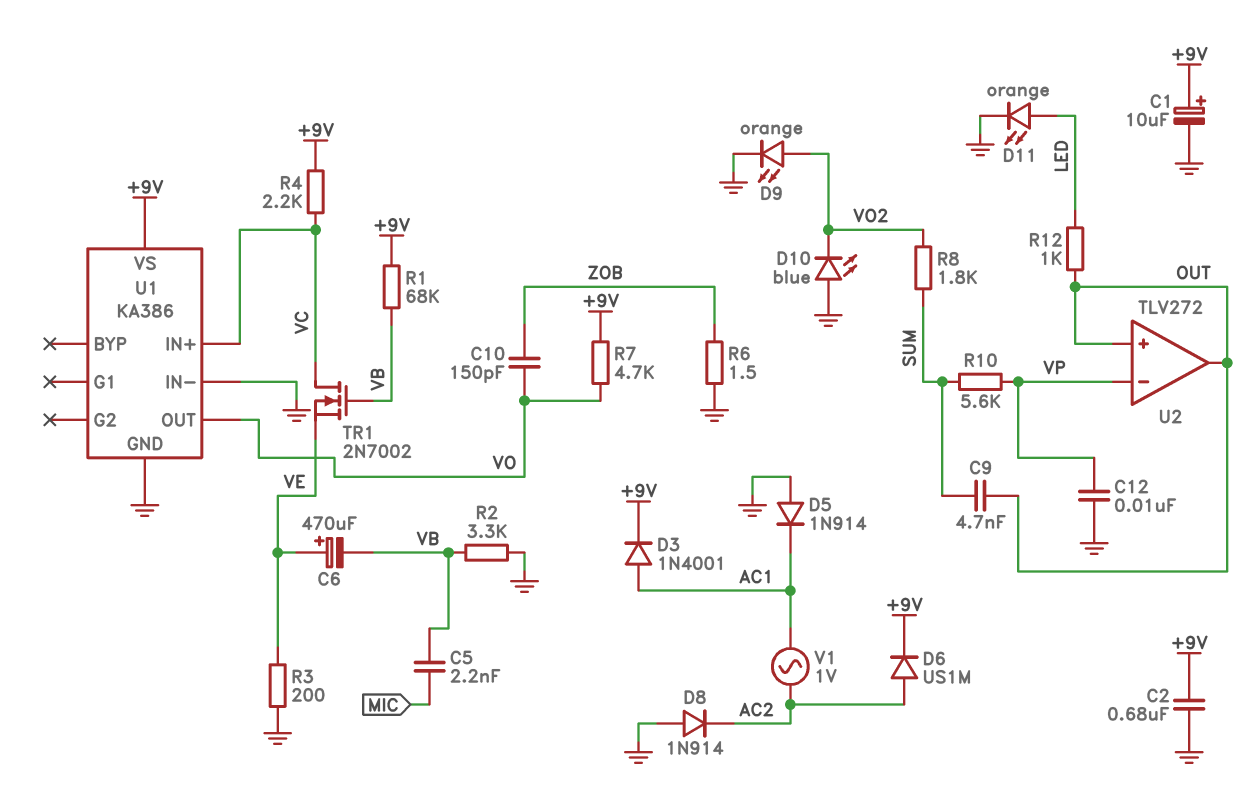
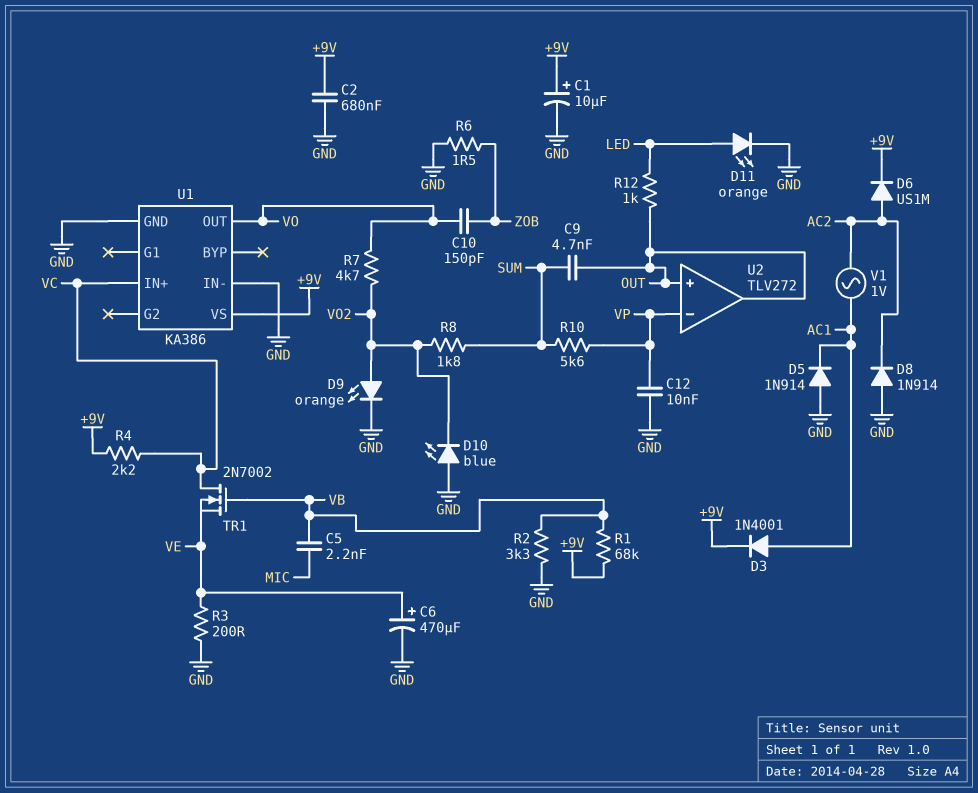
C6: 470uF (plus VE, minus VB) -> 470uF (plus VE, minus GND)
R7: 4.7k (+9V, VO) -> 4.7k (VO, VO2)

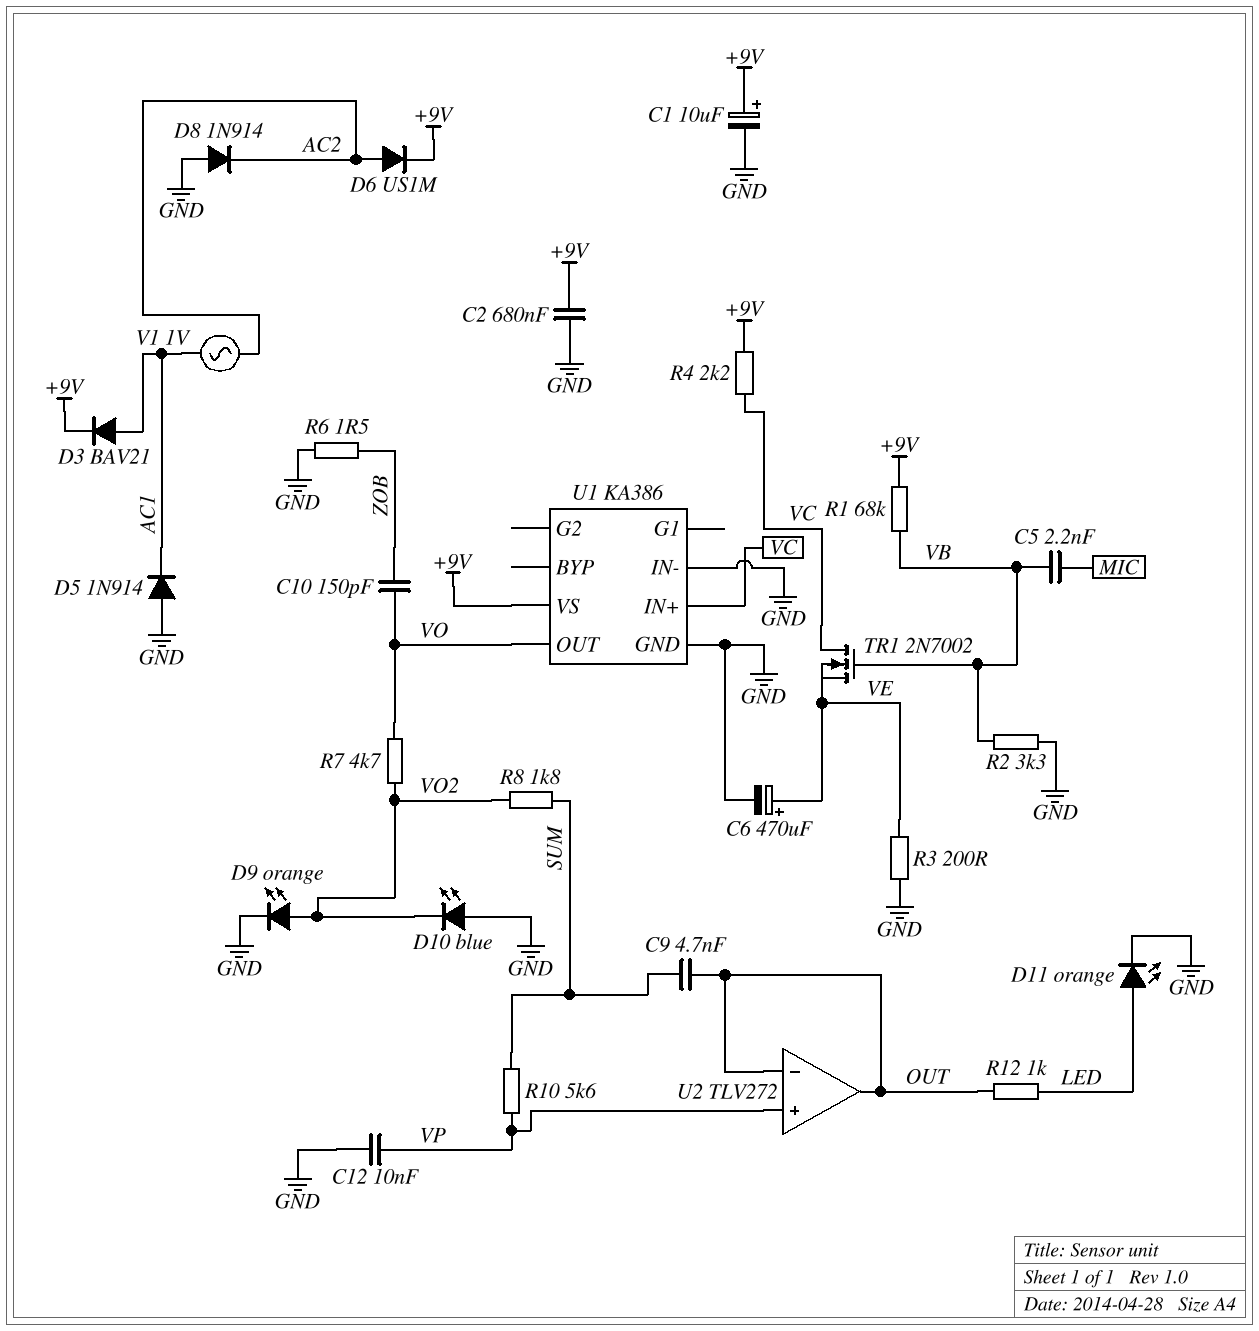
D3: diode 1N4001 (A AC1, K +9V) -> diode BAV21 (A AC1, K +9V)
U2 pin in+: OUT -> VP
U2 pin in-: VP -> OUT

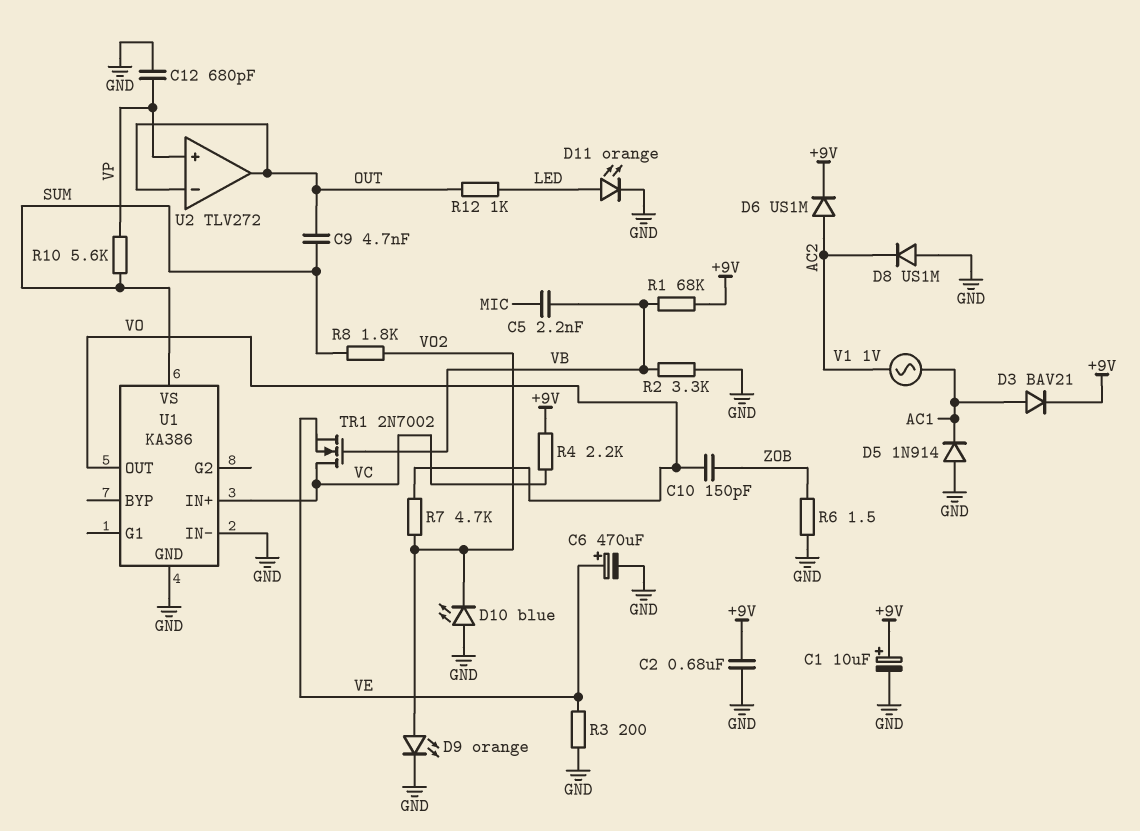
C12: 10nF (GND, VP) -> 680pF (GND, VP)
D8: diode 1N914 (A GND, K AC2) -> diode US1M (A GND, K AC2)
U1 pin VS: +9V -> SUM

